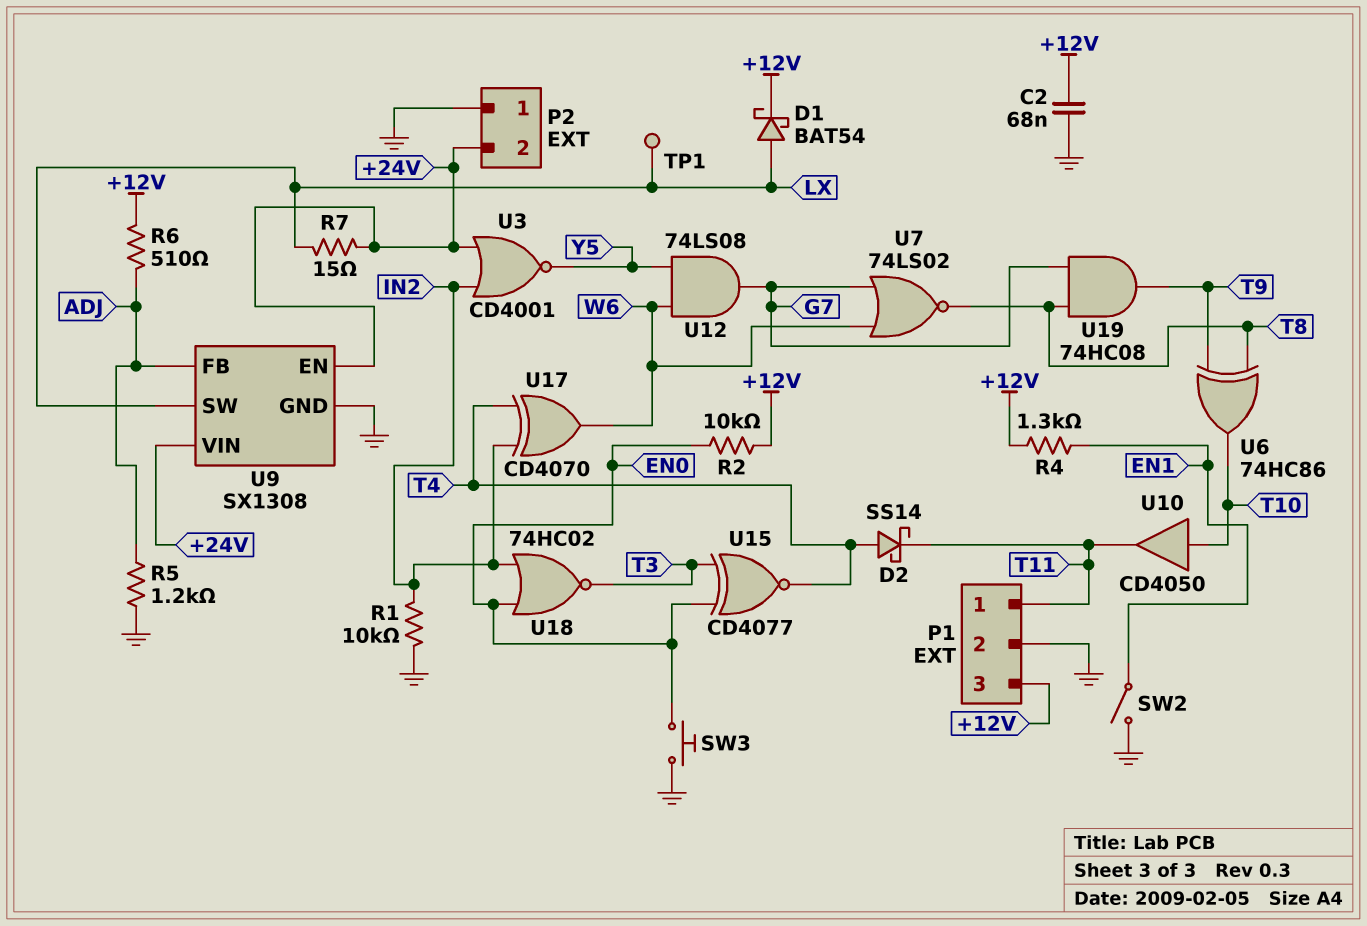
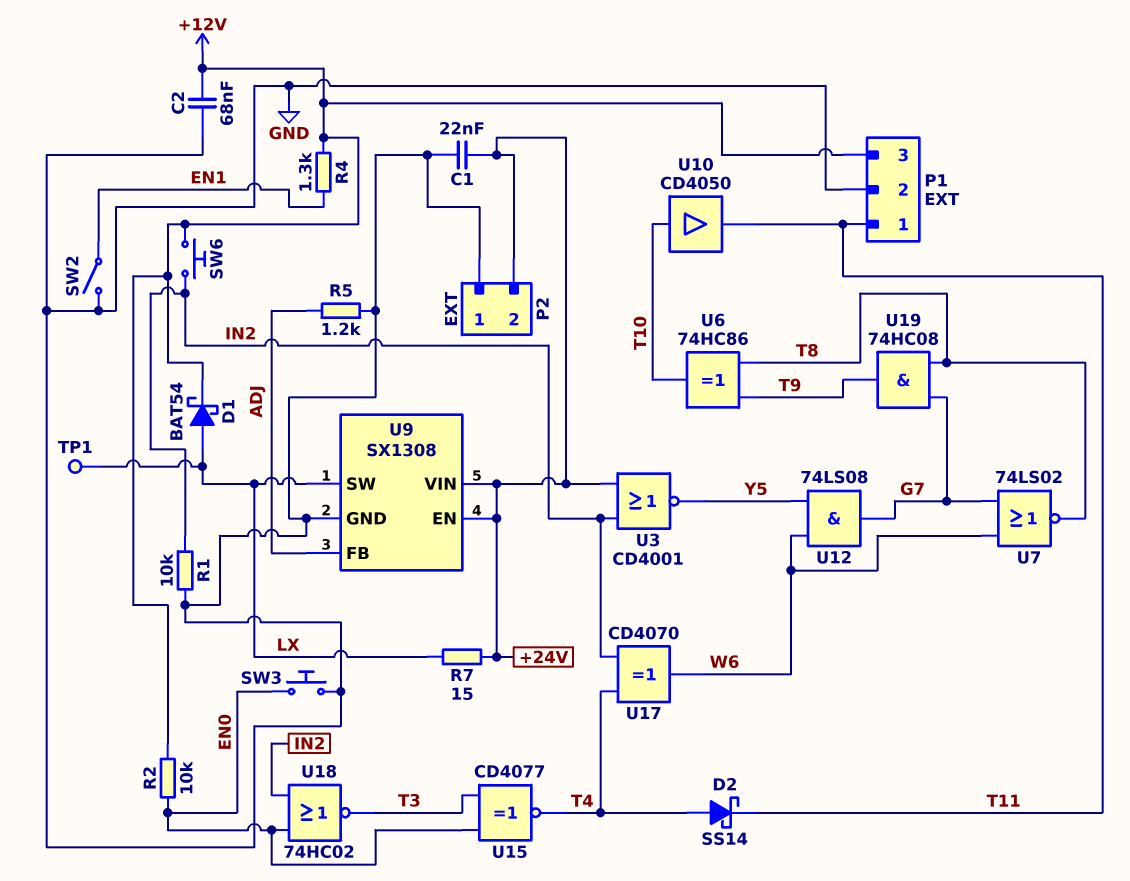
C1: none -> 22nF (+24V, GND)
R6: 510 (+12V, ADJ) -> none
SW6: none -> button (+12V, IN2)

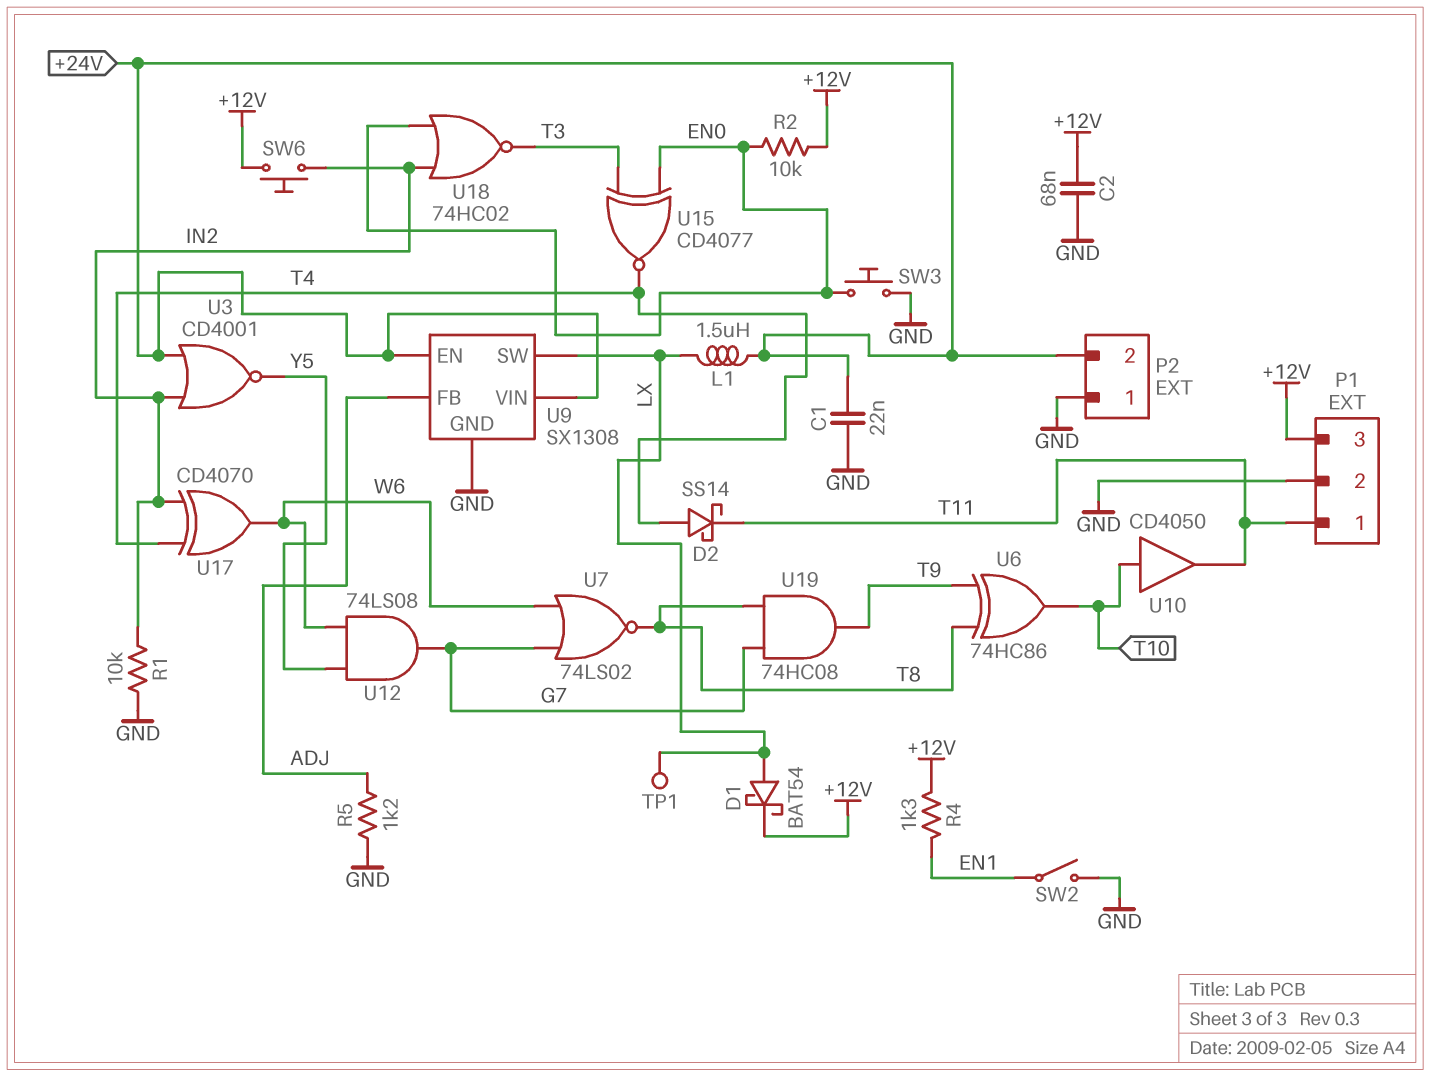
L1: none -> 1.5uH (+24V, LX)
R7: 15 (+24V, LX) -> none

